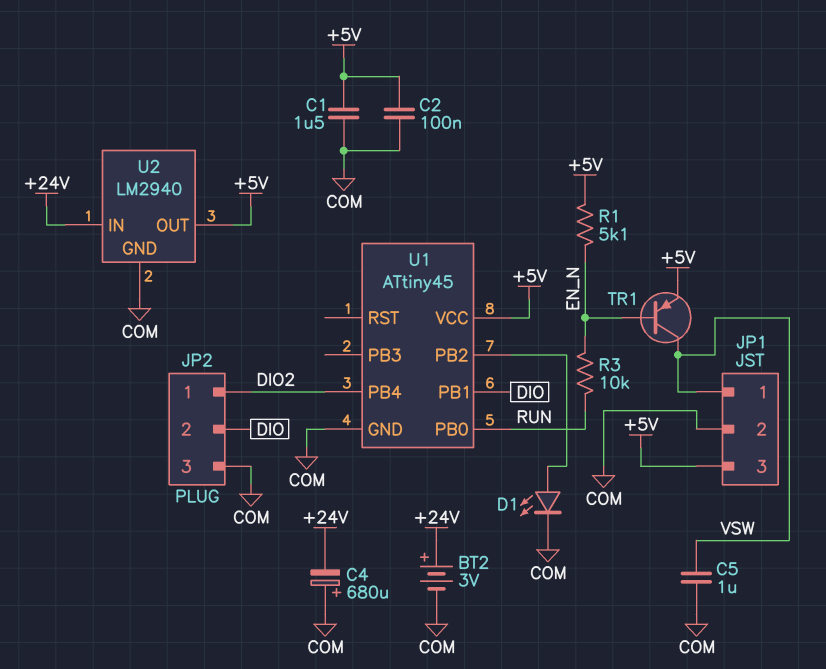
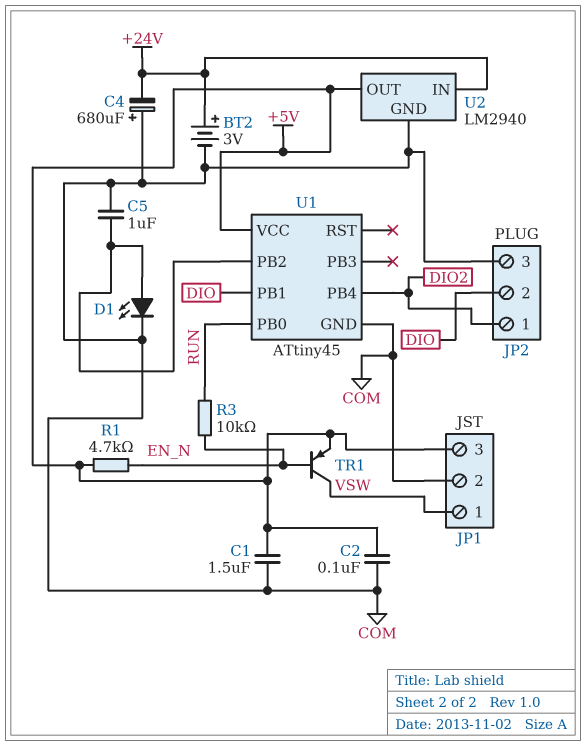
C5: 1uF (COM, VSW) -> 1uF (COM, U1/PB2)
R1: 5.1k (+5V, EN_N) -> 4.7k (+5V, EN_N)

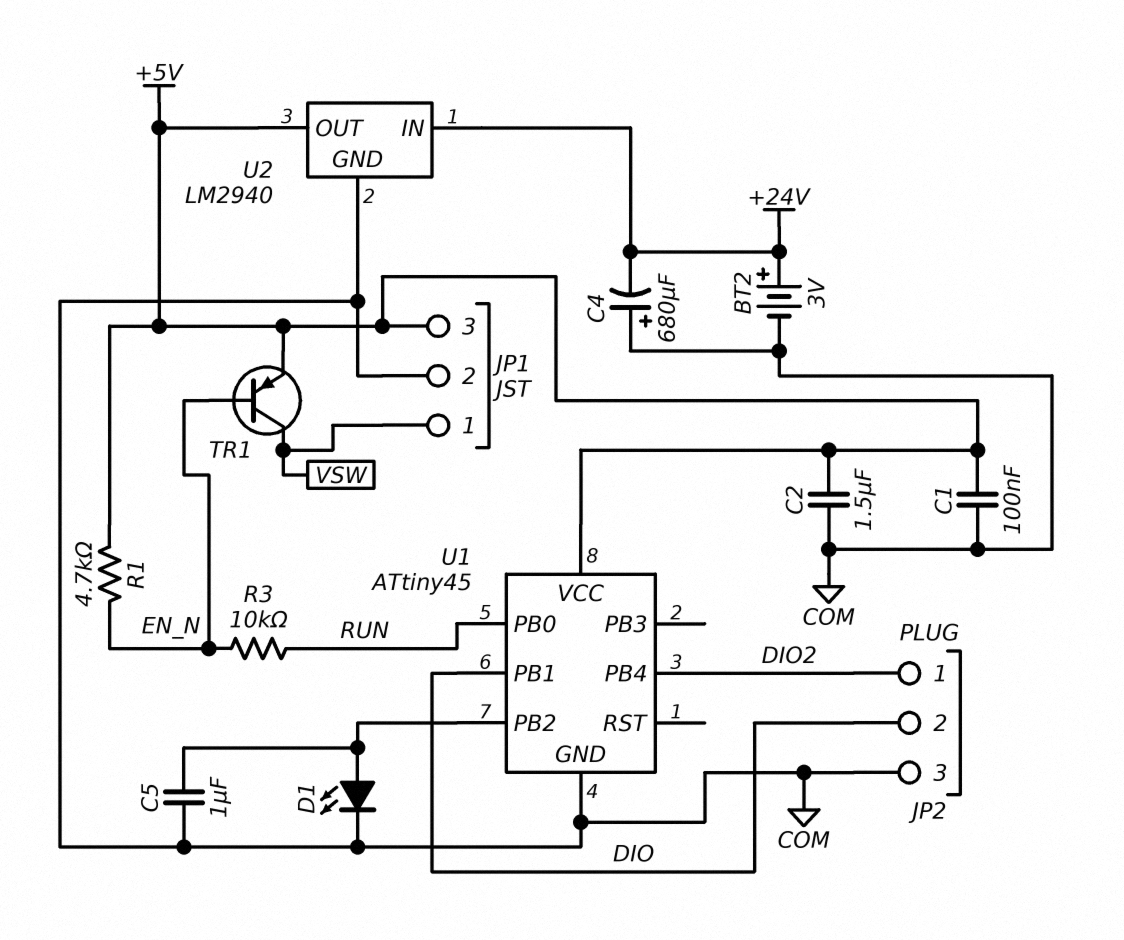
C1: 1.5uF (+5V, COM) -> 100nF (+5V, COM)
C2: 100nF (+5V, COM) -> 1.5uF (+5V, COM)

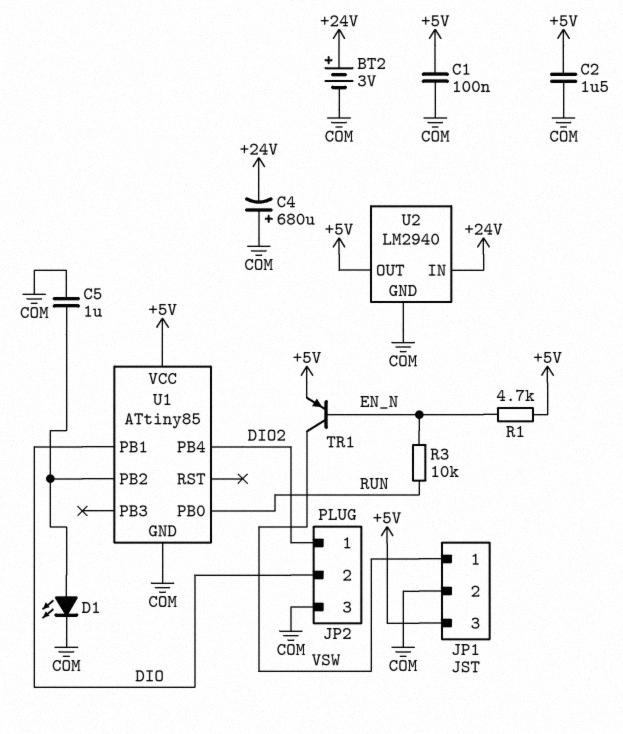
U1: ATtiny45 -> ATtiny85

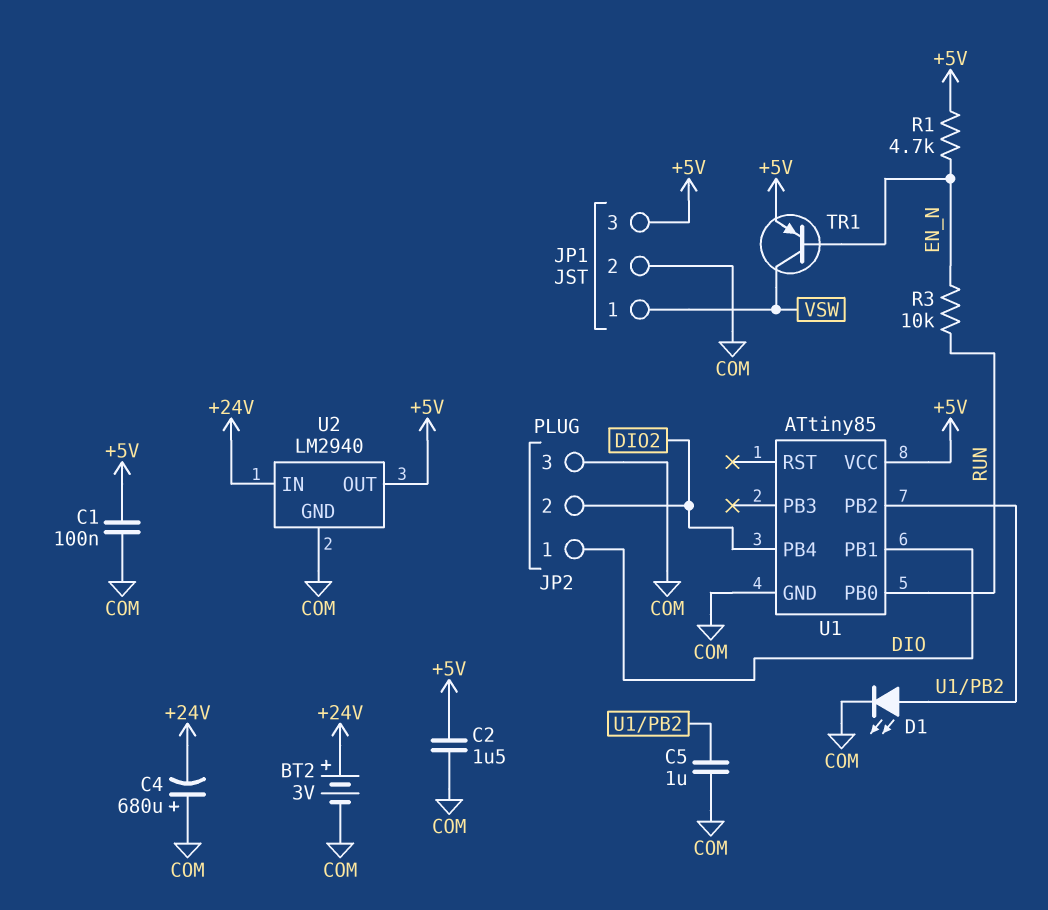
JP2 pin 1: DIO2 -> DIO
JP2 pin 2: DIO -> DIO2

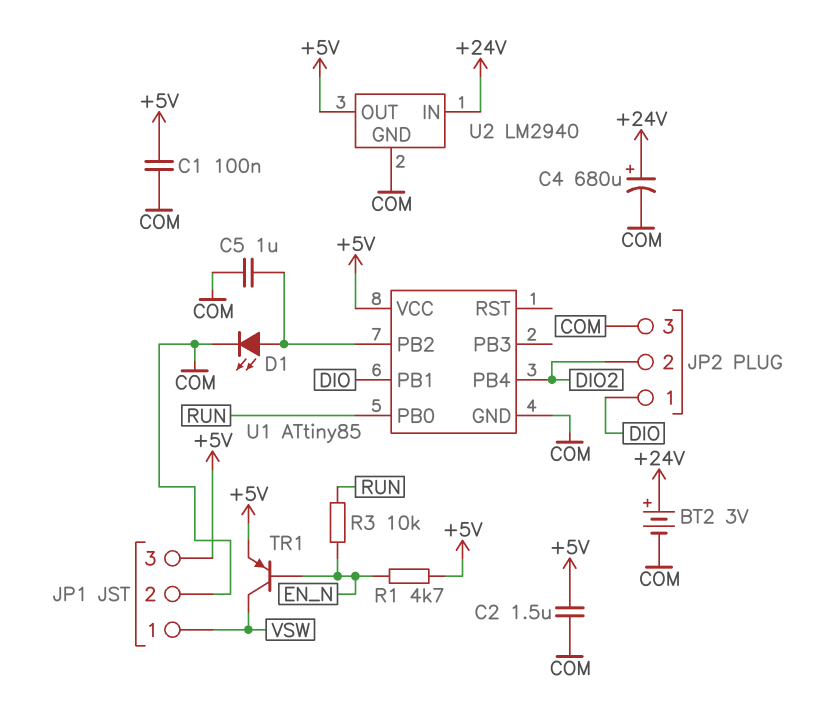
C4: 680uF (plus COM, minus +24V) -> 680uF (plus +24V, minus COM)

